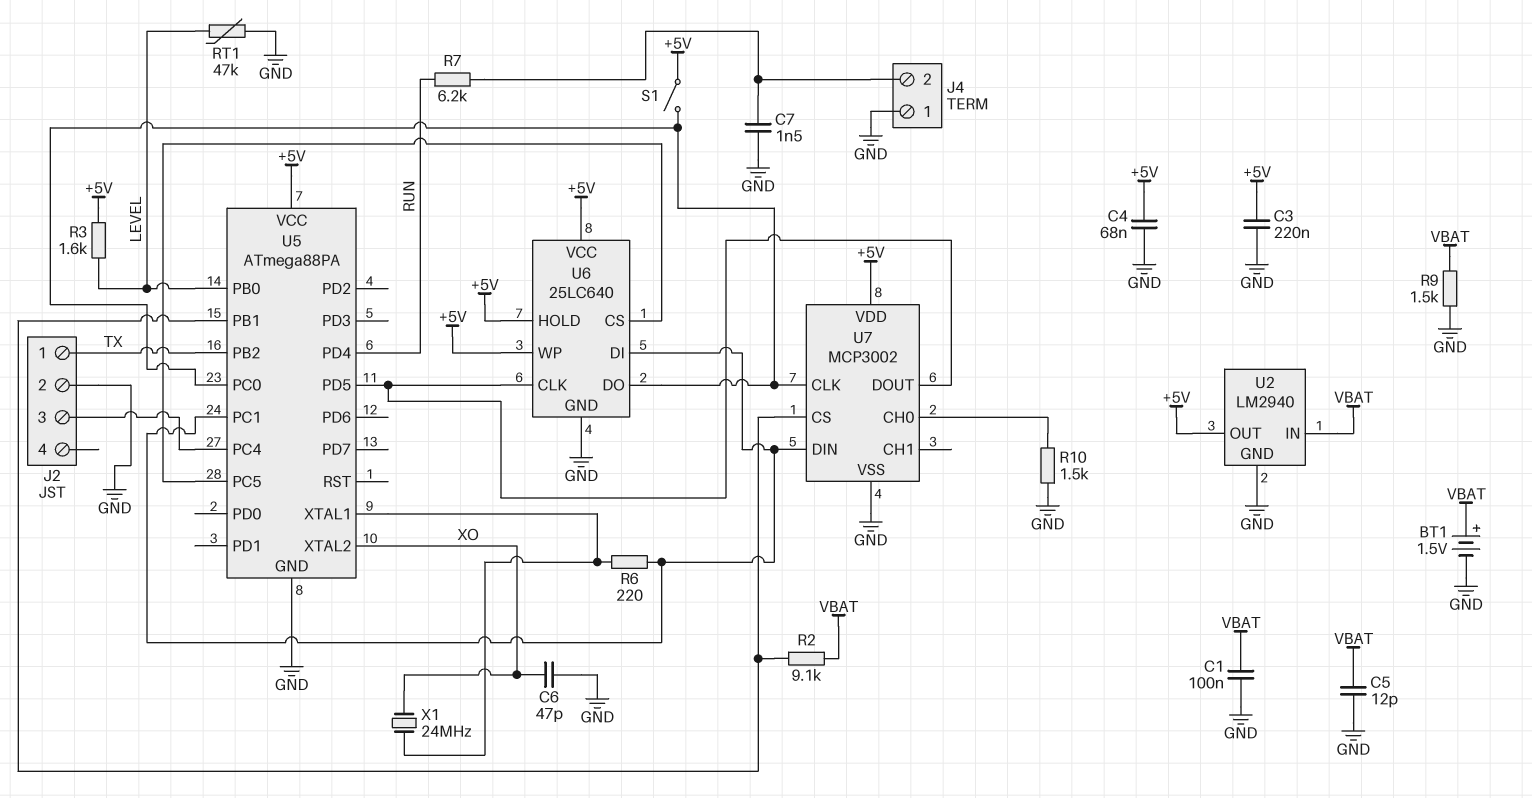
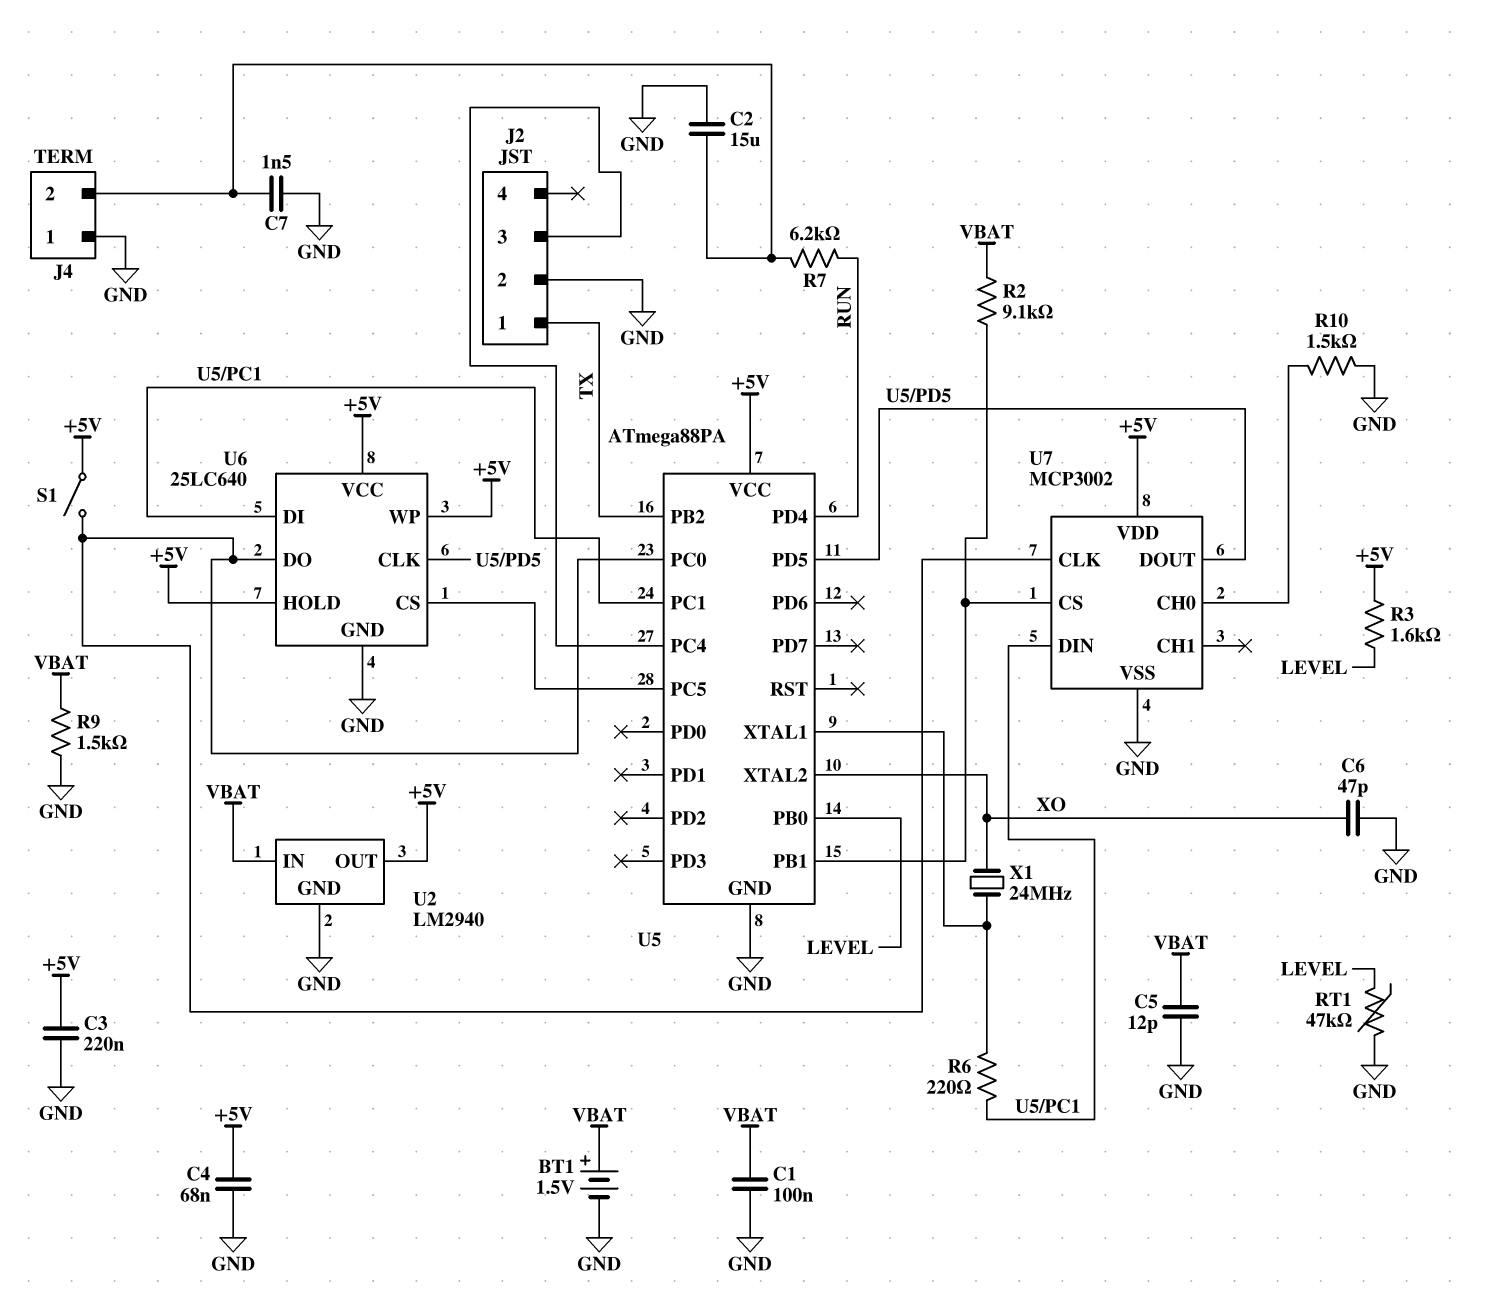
C2: none -> 15uF (GND, J4/2)

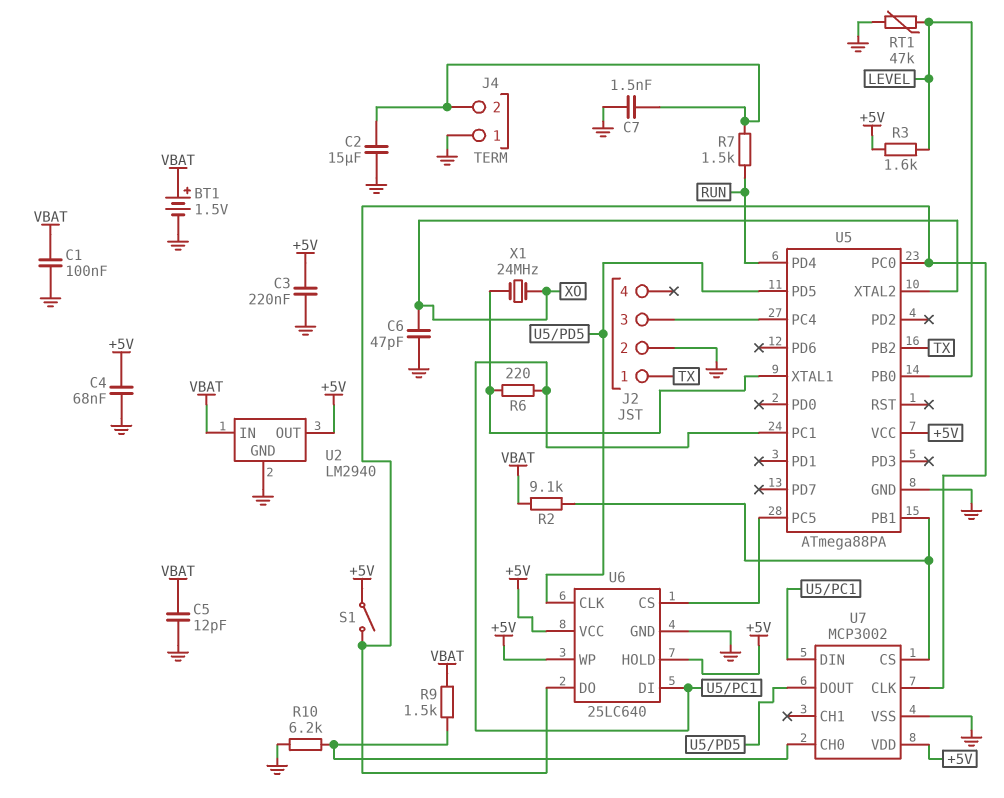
R7: 6.2k (J4/2, RUN) -> 1.5k (J4/2, RUN)
R9: 1.5k (GND, VBAT) -> 1.5k (U7/CH0, VBAT)
R10: 1.5k (GND, U7/CH0) -> 6.2k (GND, U7/CH0)

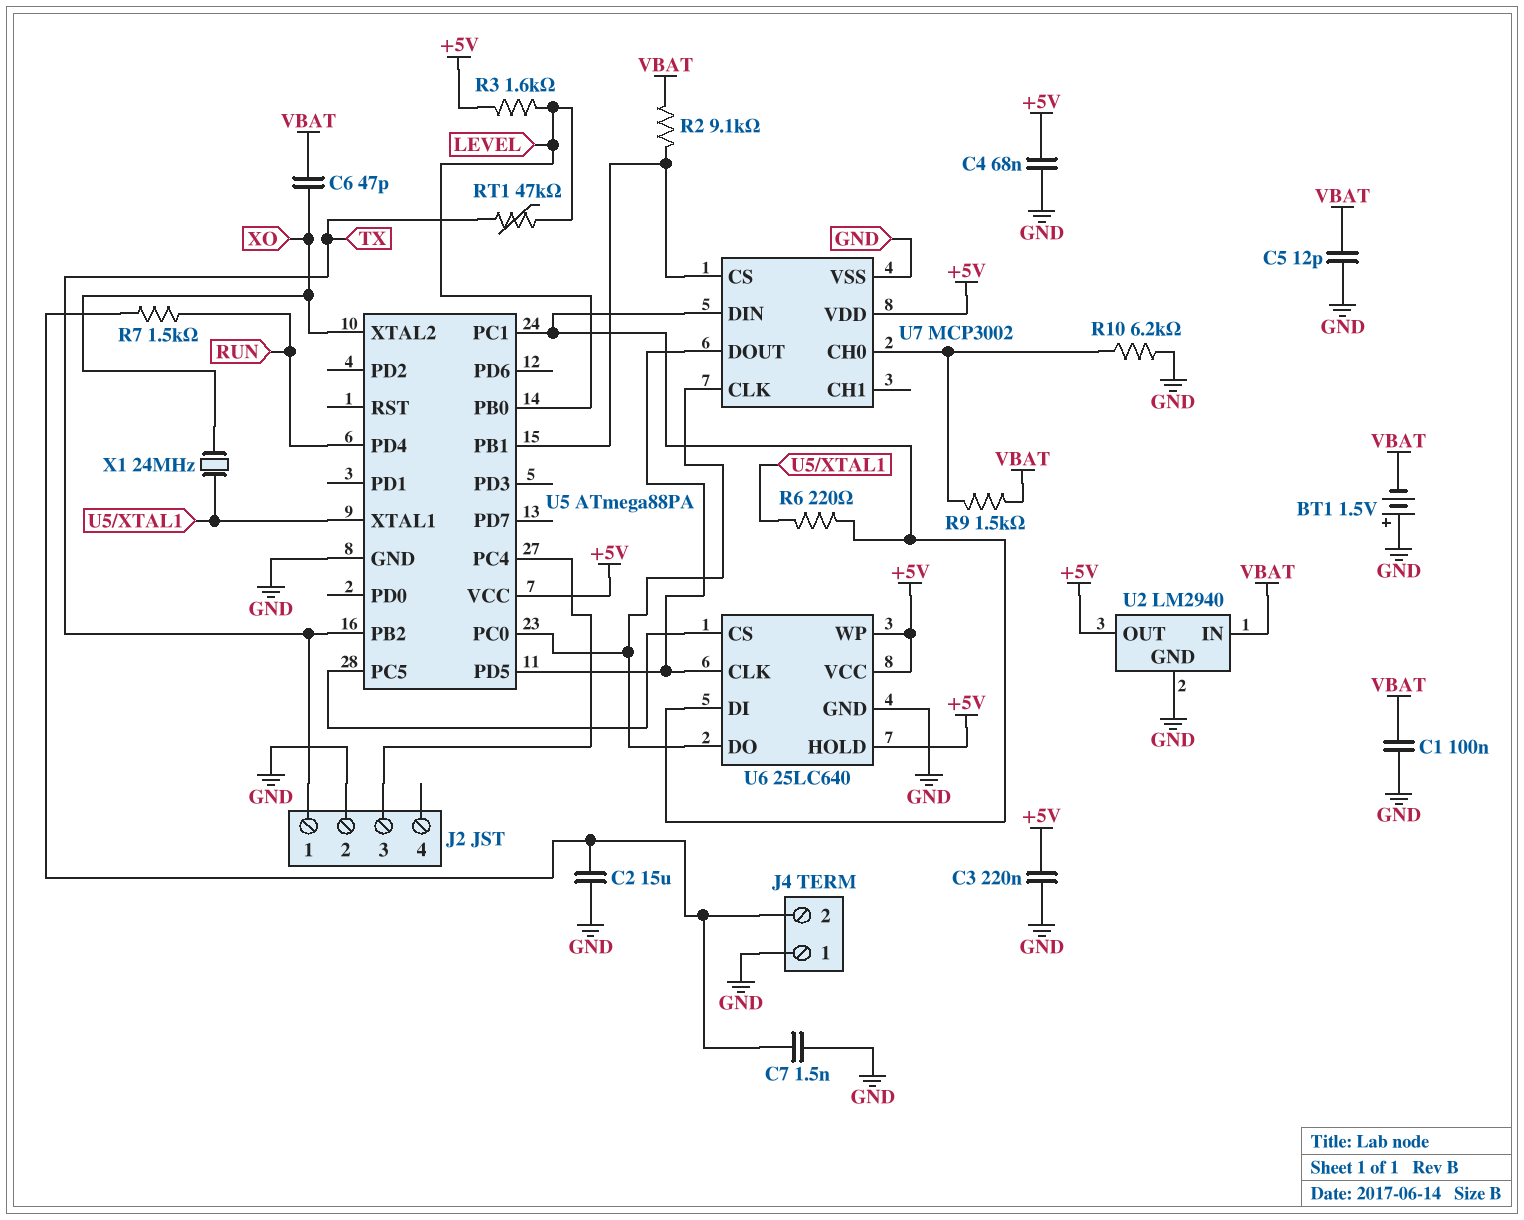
BT1: 1.5V (plus VBAT, minus GND) -> 1.5V (plus GND, minus VBAT)
C6: 47pF (GND, XO) -> 47pF (VBAT, XO)
RT1: 47k (GND, LEVEL) -> 47k (LEVEL, TX)
S1: switch (+5V, U5/PC0) -> none

